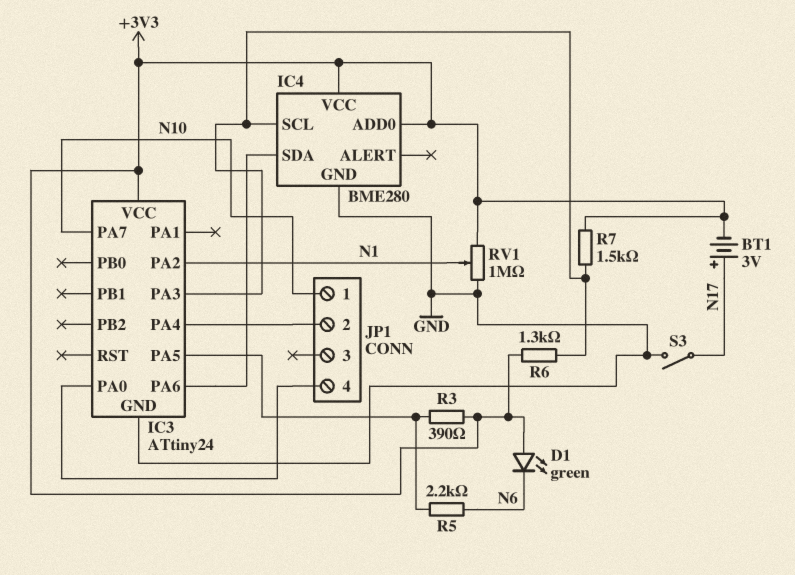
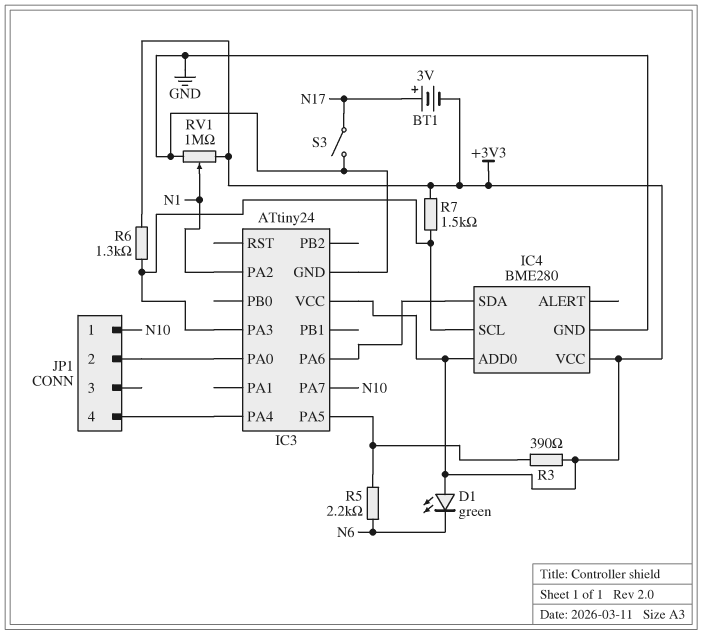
JP1 pin 2: IC3/PA4 -> IC3/PA0
JP1 pin 4: IC3/PA0 -> IC3/PA4

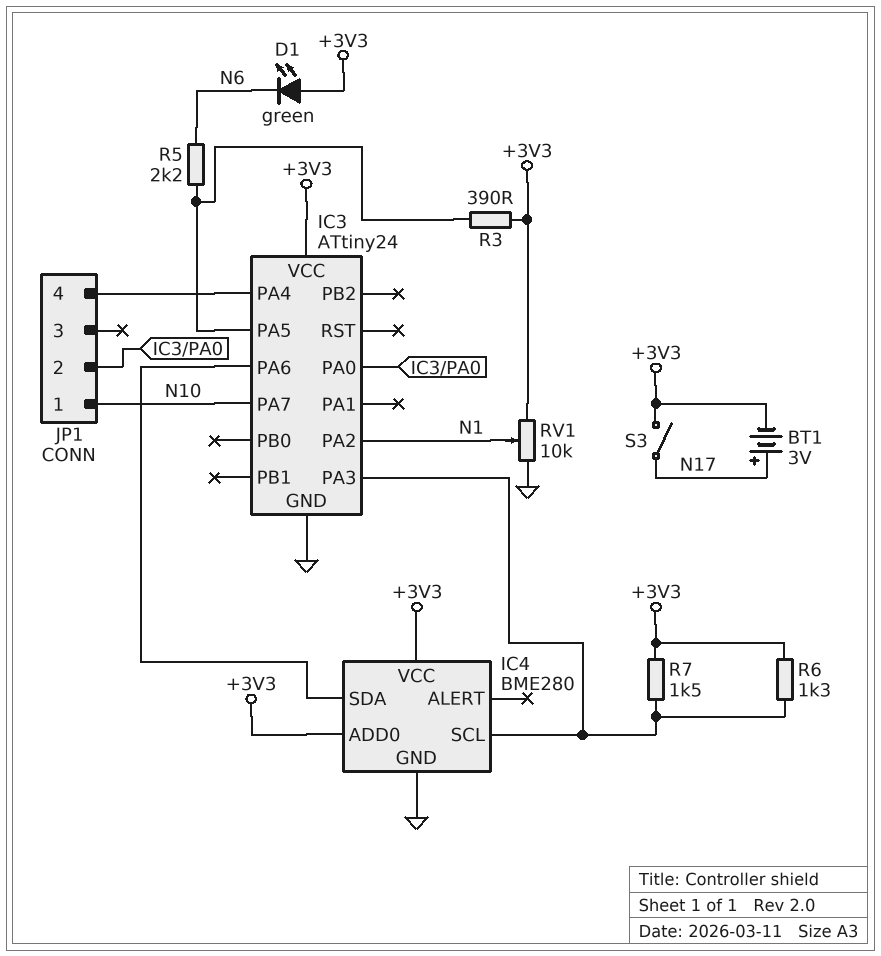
RV1: 1M (+3V3, GND, wiper N1) -> 10k (+3V3, GND, wiper N1)
S3: switch (GND, N17) -> switch (+3V3, N17)

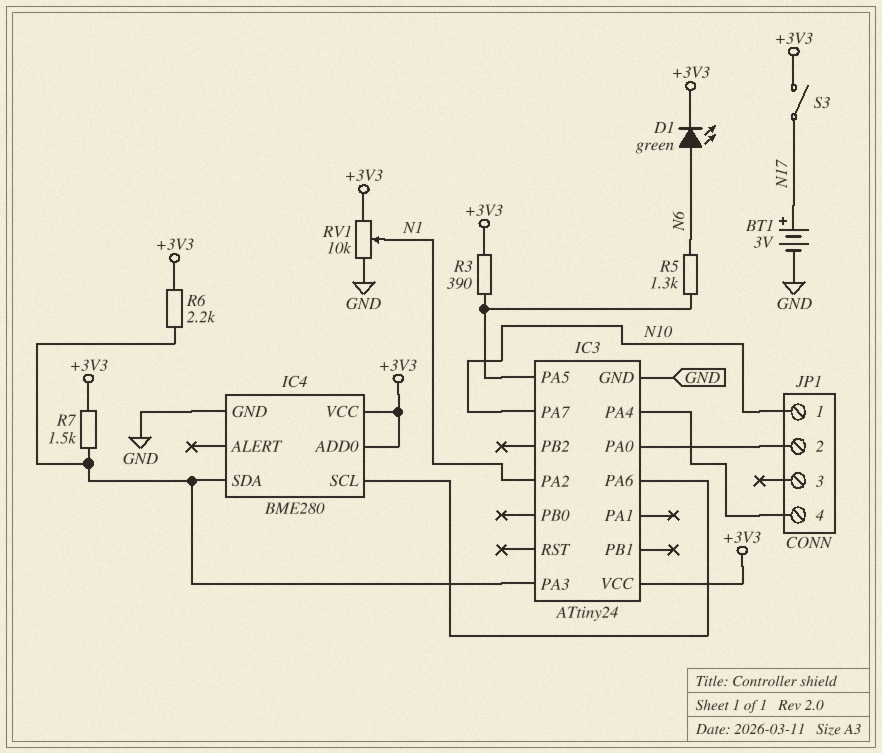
BT1: 3V (plus N17, minus +3V3) -> 3V (plus N17, minus GND)
D1: LED green (A +3V3, K N6) -> LED green (A N6, K +3V3)
IC4 pin SCL: IC3/PA3 -> IC3/PA6
IC4 pin SDA: IC3/PA6 -> IC3/PA3
R5: 2.2k (IC3/PA5, N6) -> 1.3k (IC3/PA5, N6)
R6: 1.3k (+3V3, IC3/PA3) -> 2.2k (+3V3, IC3/PA3)

